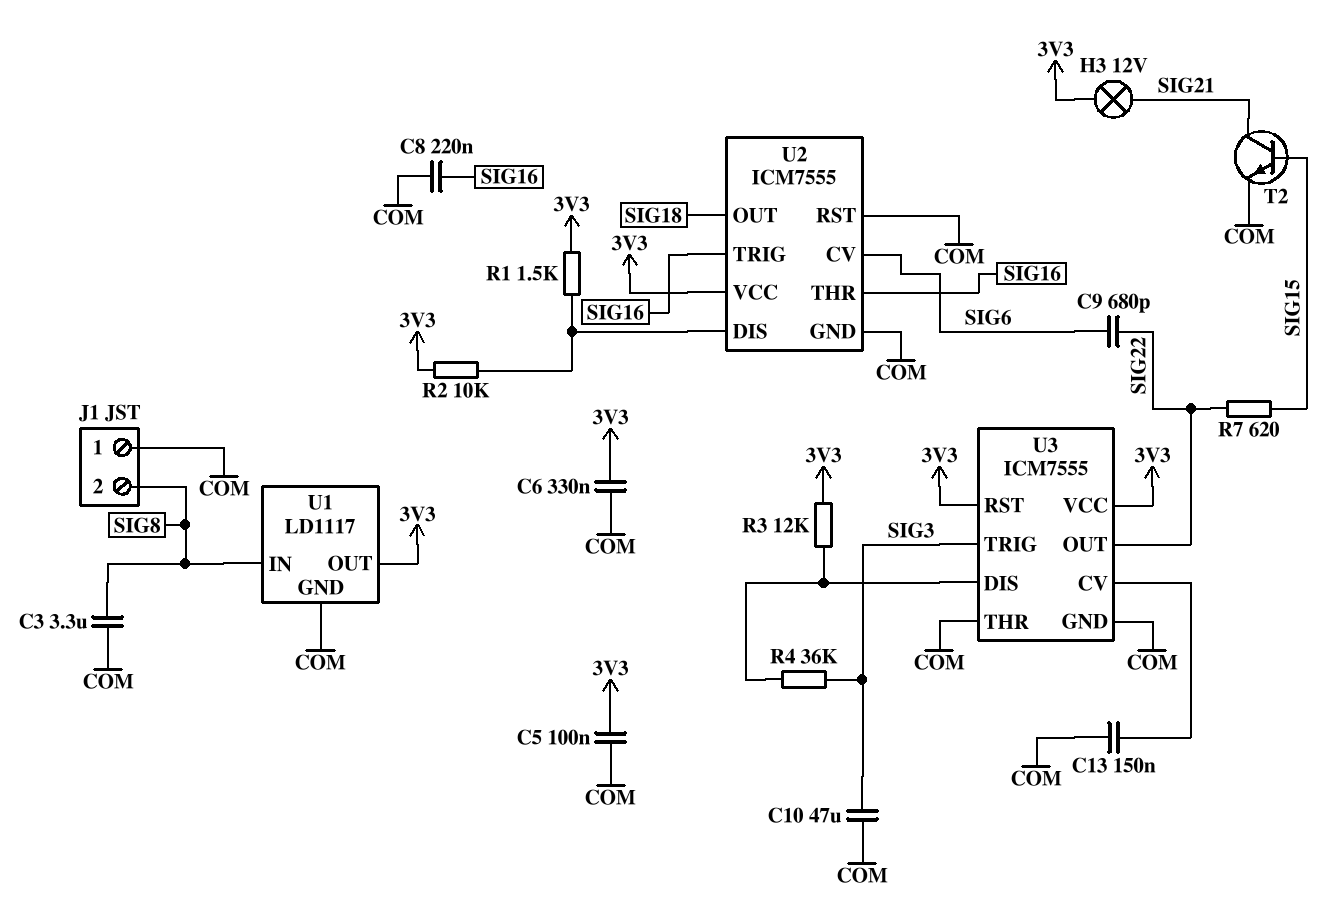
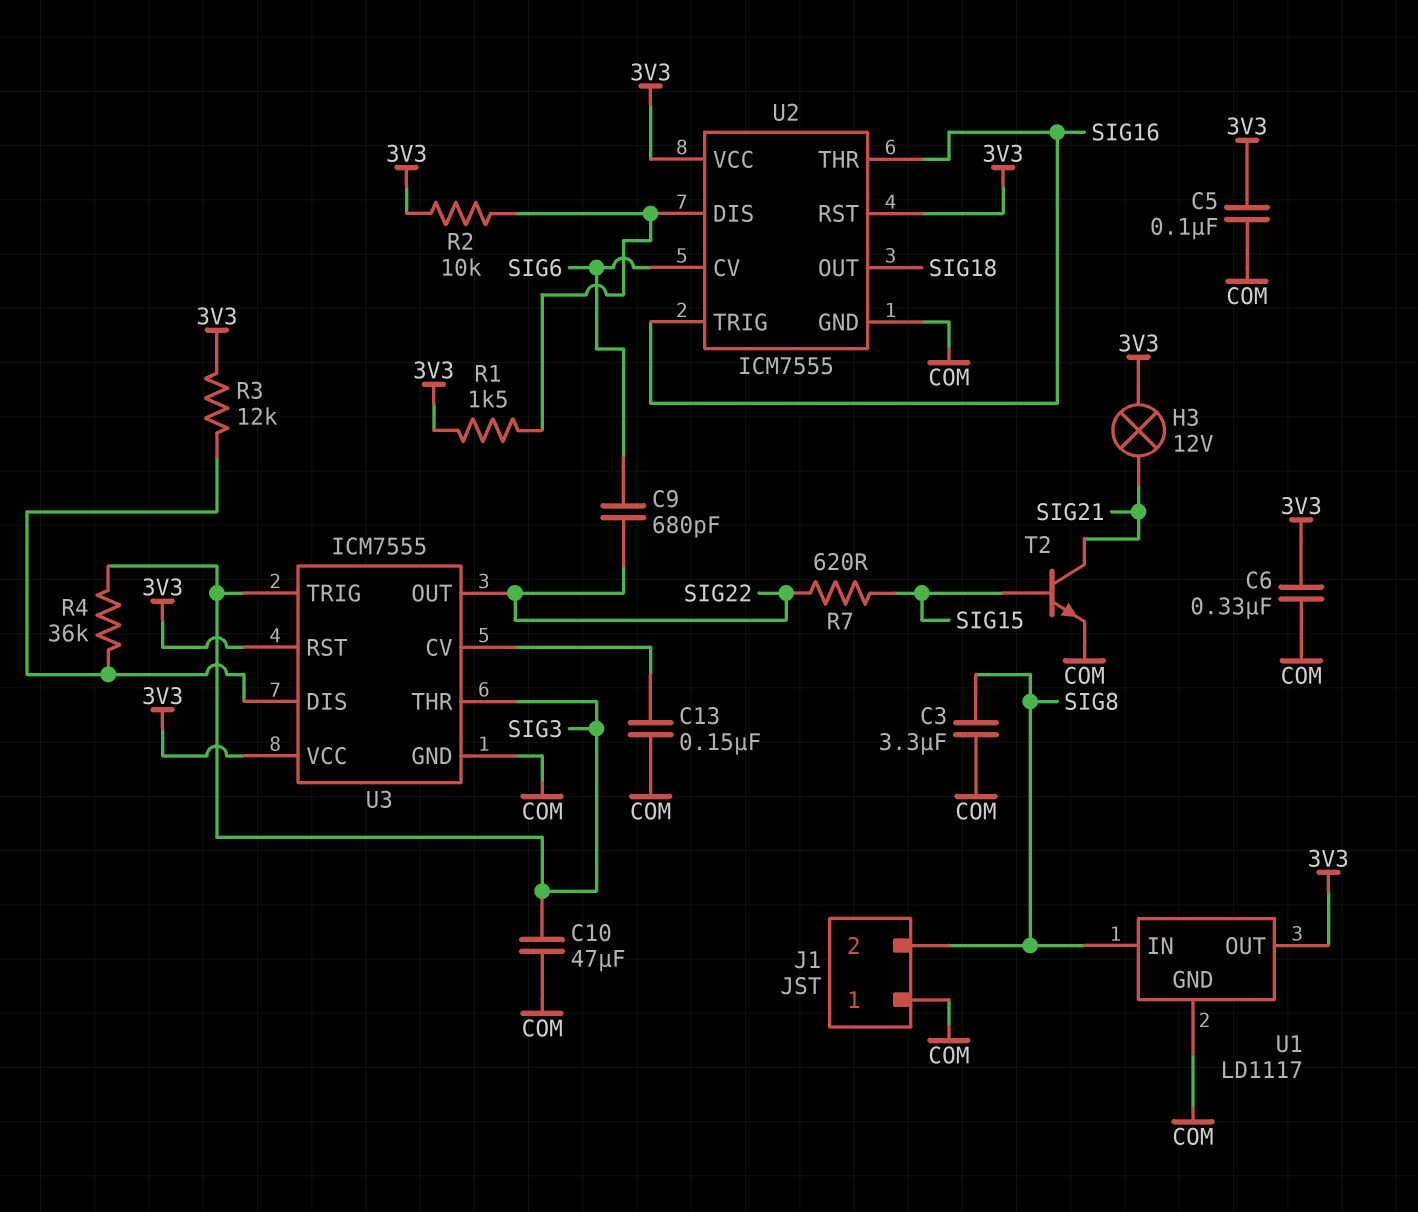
C8: 220nF (COM, SIG16) -> none
U2 pin RST: COM -> 3V3
U3 pin THR: COM -> SIG3

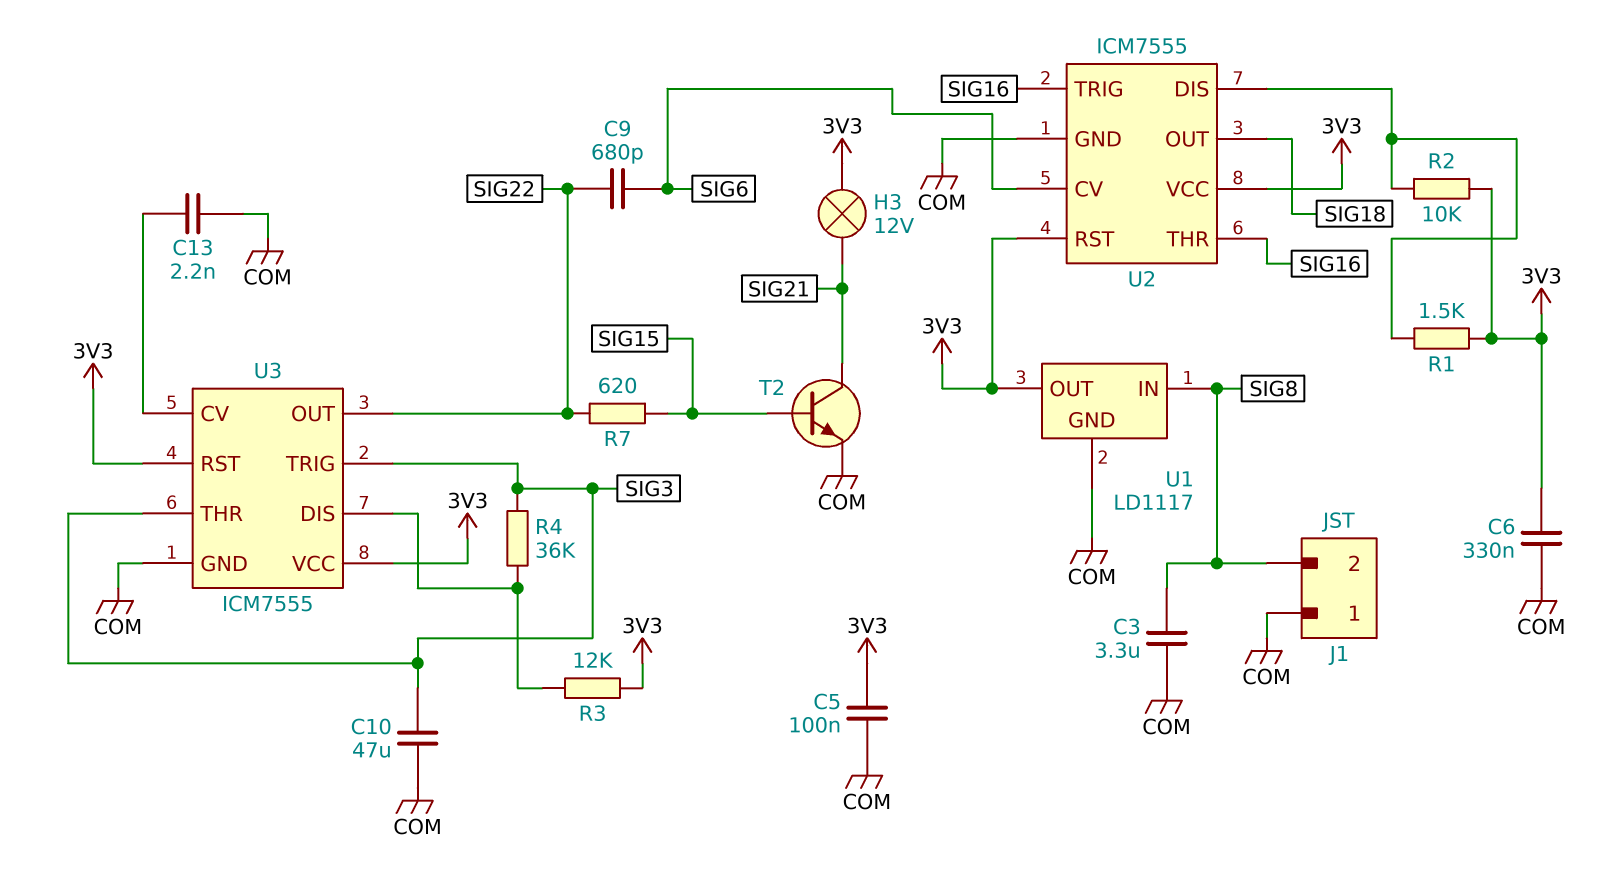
C13: 150nF (COM, U3/CV) -> 2.2nF (COM, U3/CV)

